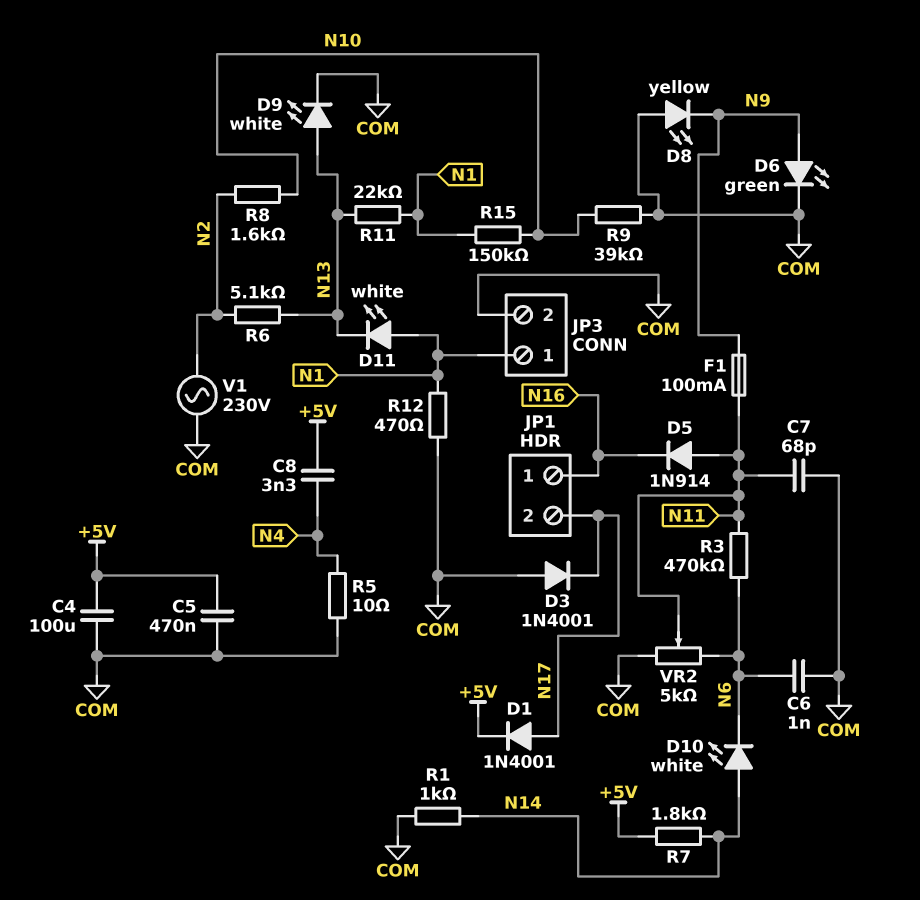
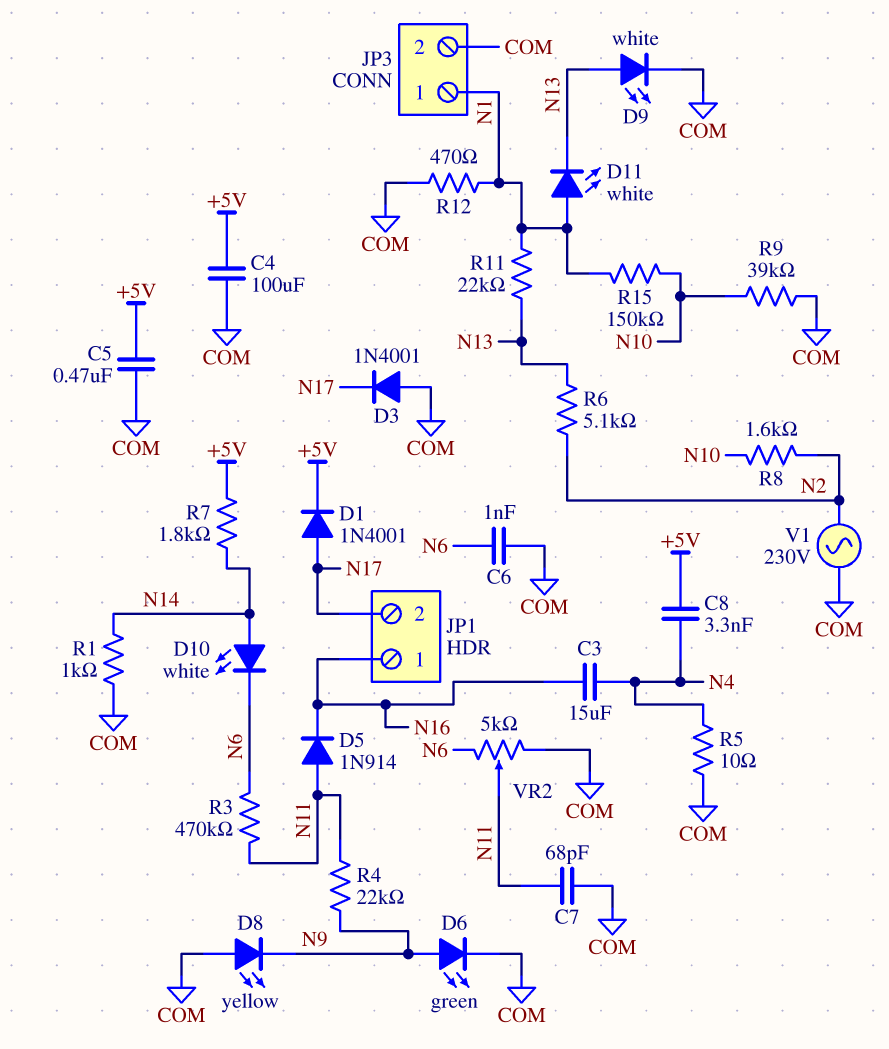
C3: none -> 15uF (N4, N16)
F1: 100mA (N9, N11) -> none
R4: none -> 22k (N9, N11)

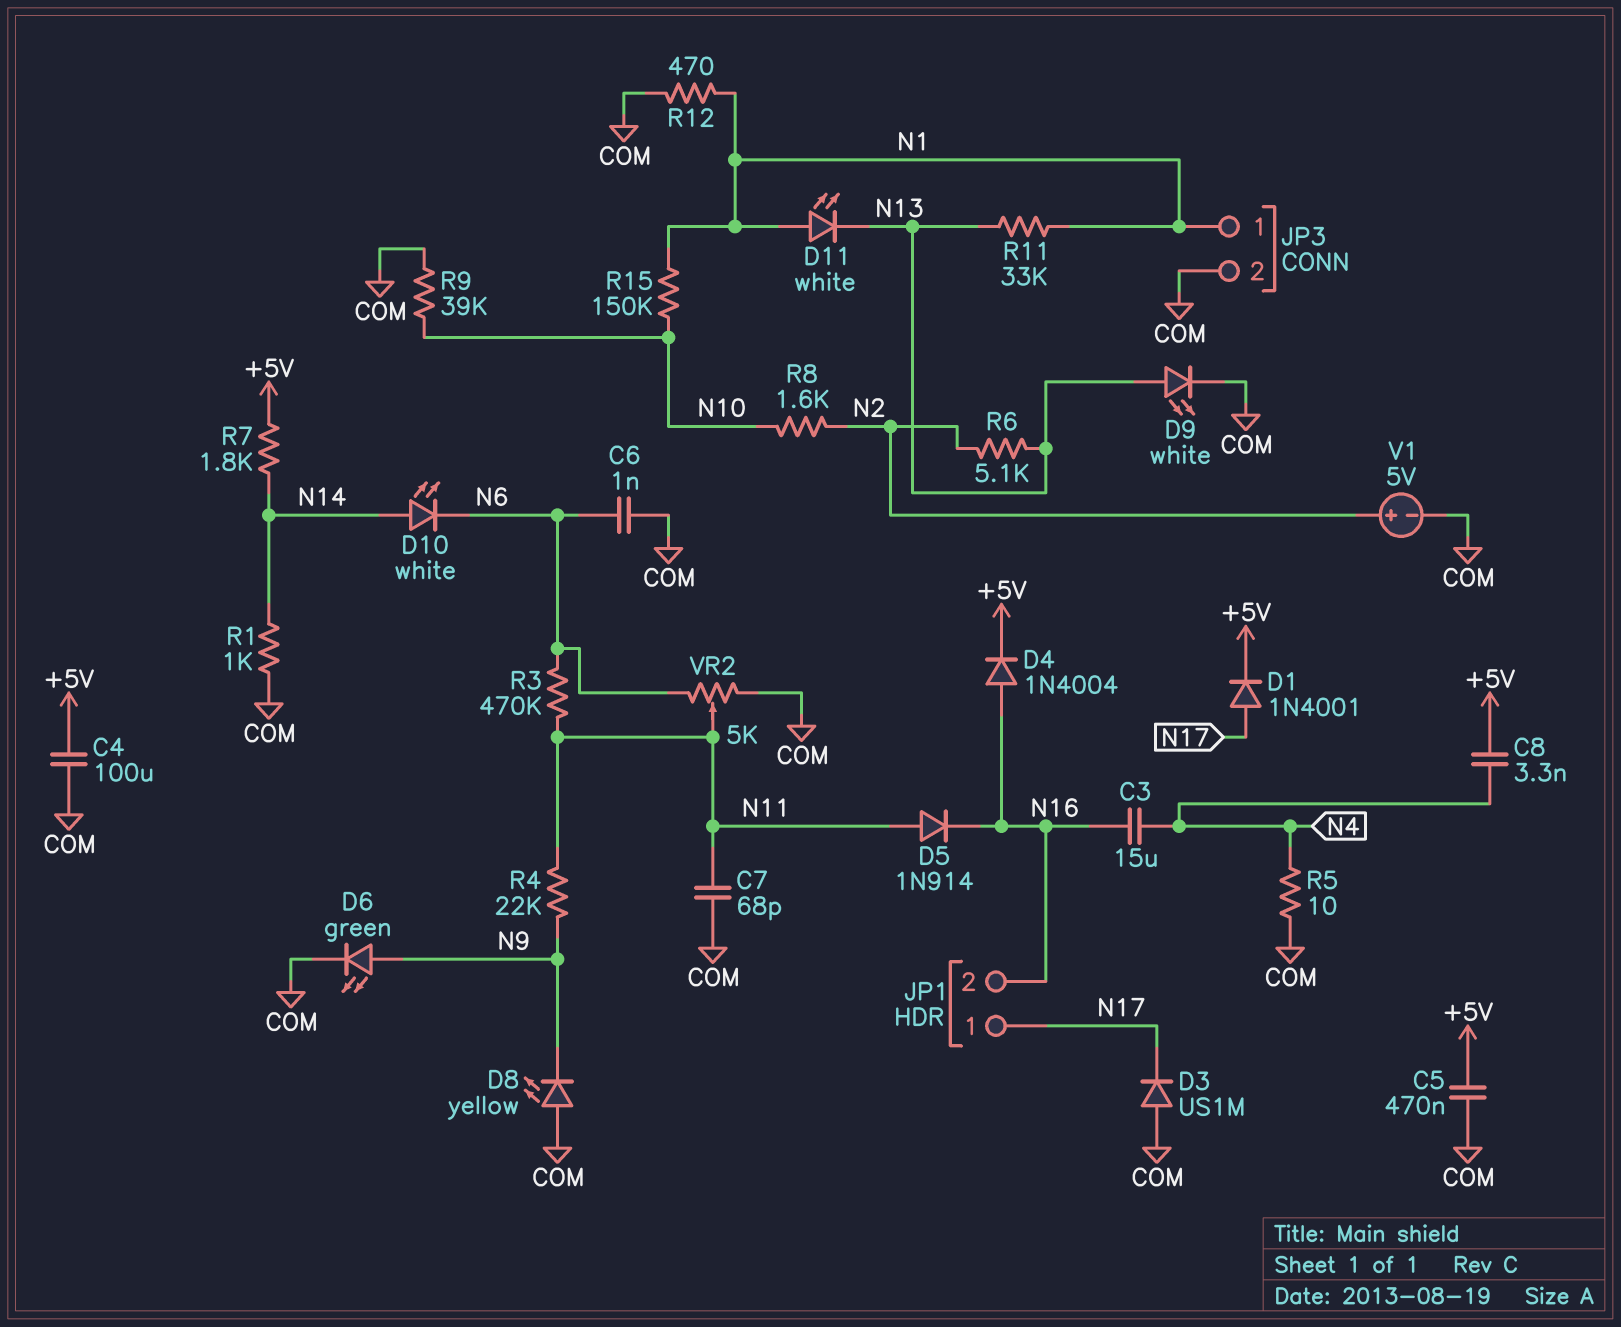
D3: diode 1N4001 (A COM, K N17) -> diode US1M (A COM, K N17)
D4: none -> diode 1N4004 (A N16, K +5V)
JP1 pin 1: N16 -> N17
JP1 pin 2: N17 -> N16
R11: 22k (N1, N13) -> 33k (N1, N13)
V1: AC 230V (COM, N2) -> 5V (plus N2, minus COM)

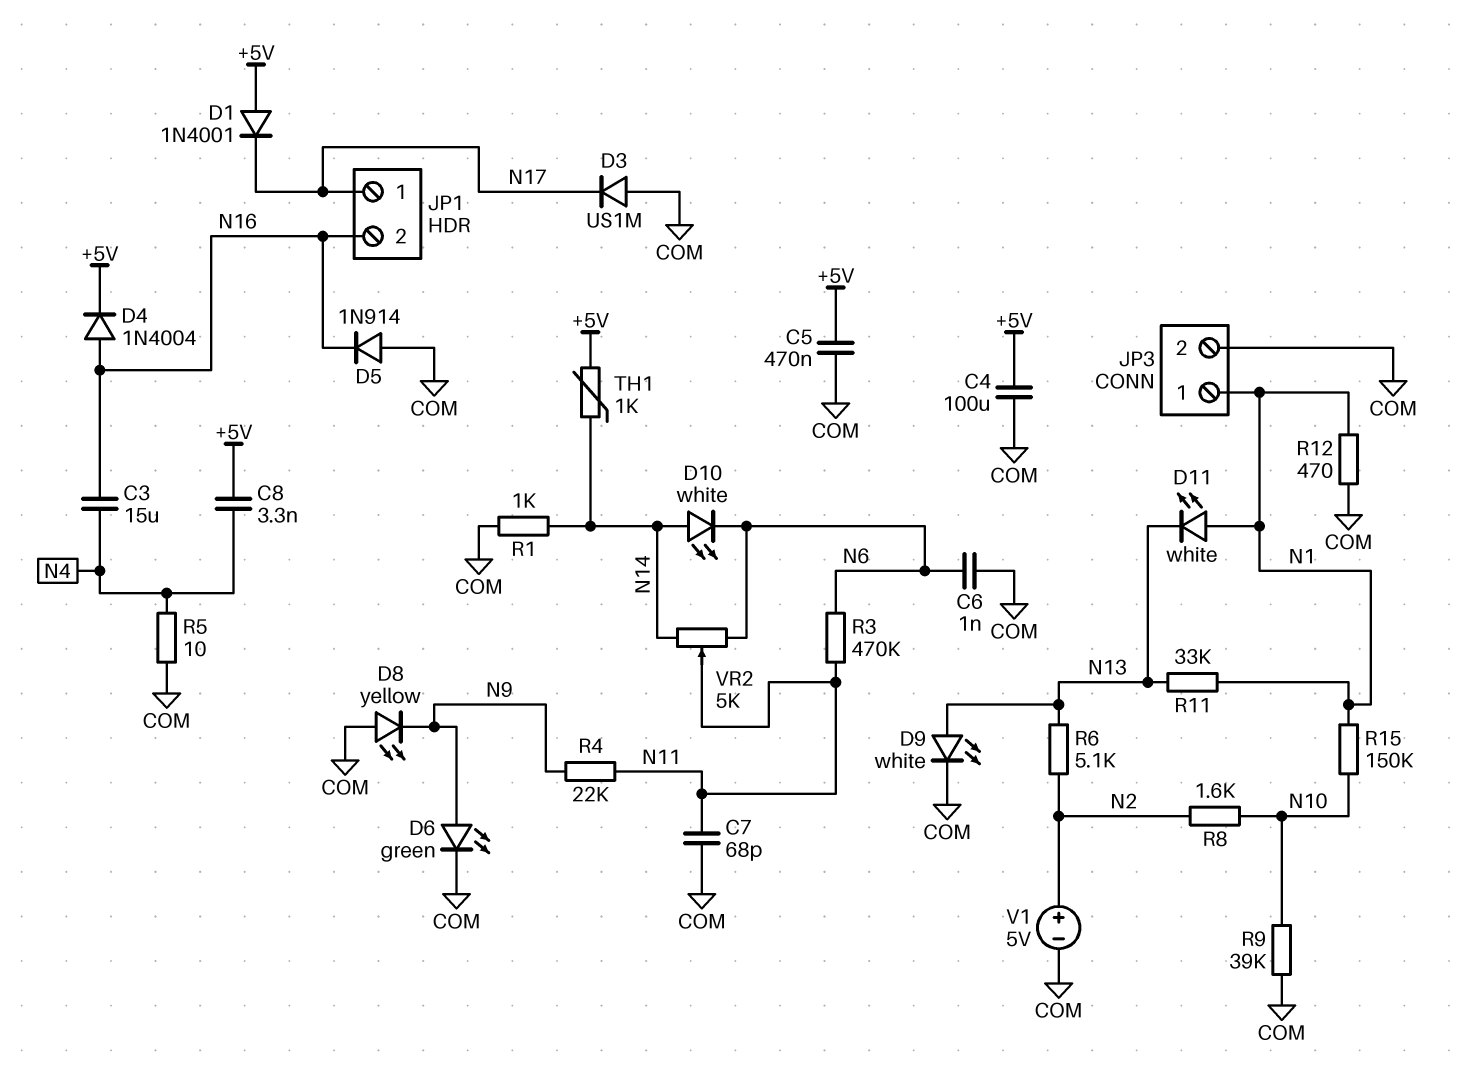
D1: diode 1N4001 (A N17, K +5V) -> diode 1N4001 (A +5V, K N17)
D5: diode 1N914 (A N11, K N16) -> diode 1N914 (A COM, K N16)
R7: 1.8k (+5V, N14) -> none
TH1: none -> 1k (+5V, N14)
VR2: 5k (COM, N6, wiper N11) -> 5k (N6, N14, wiper N11)

